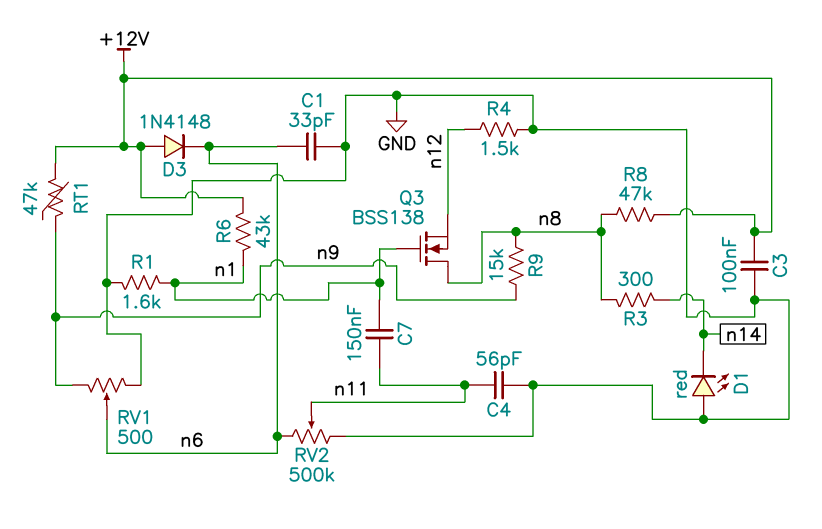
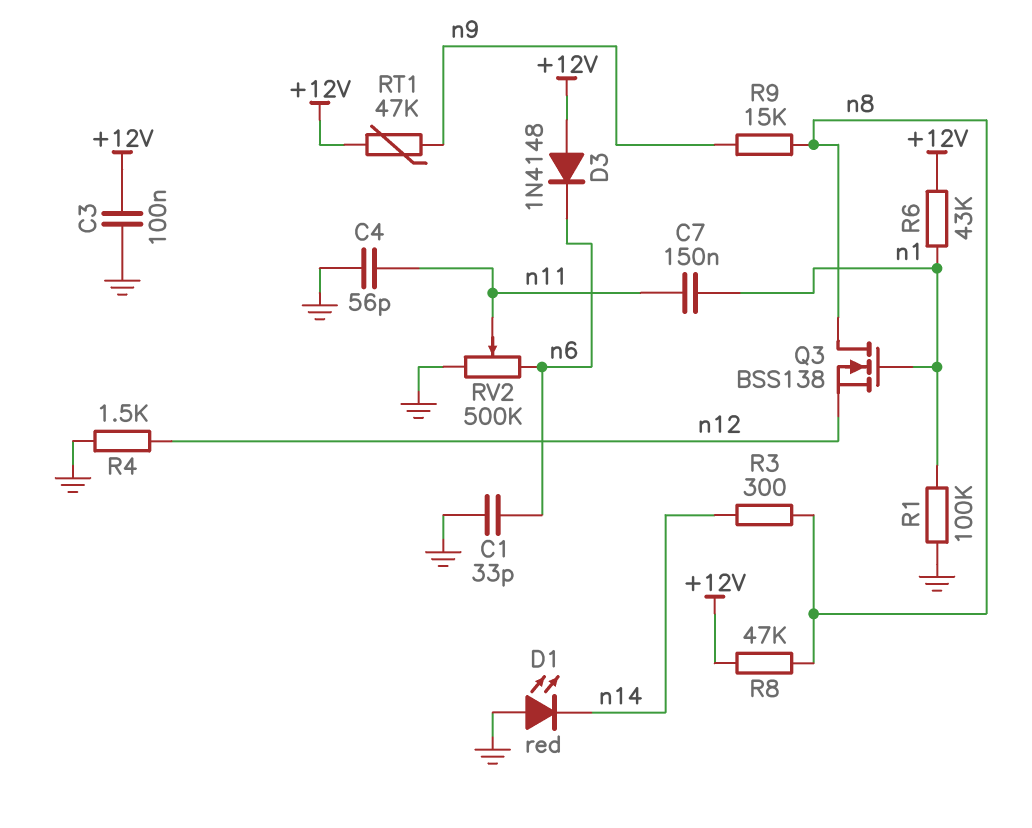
R1: 1.6k (GND, n1) -> 100k (GND, n1)
RV1: 500 (GND, n9, wiper n6) -> none

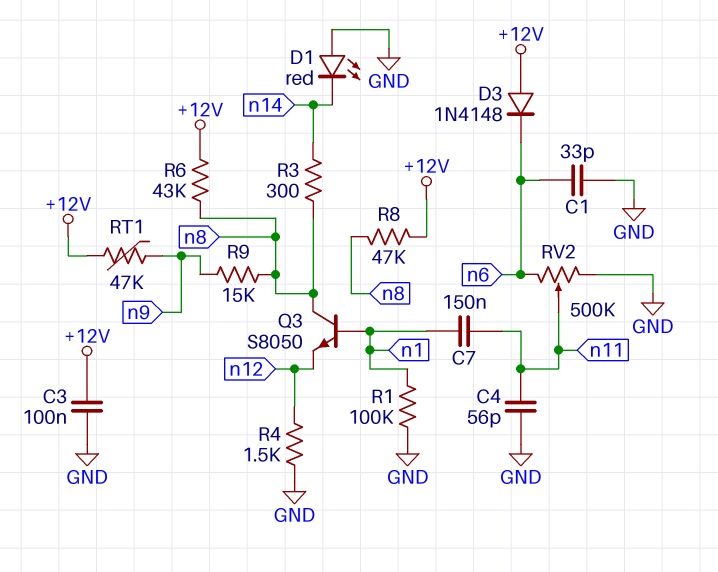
Q3: NMOS BSS138 (G n1, D n8, S n12) -> NPN S8050 (B n1, C n8, E n12)
R6: 43k (+12V, n1) -> 43k (+12V, n8)

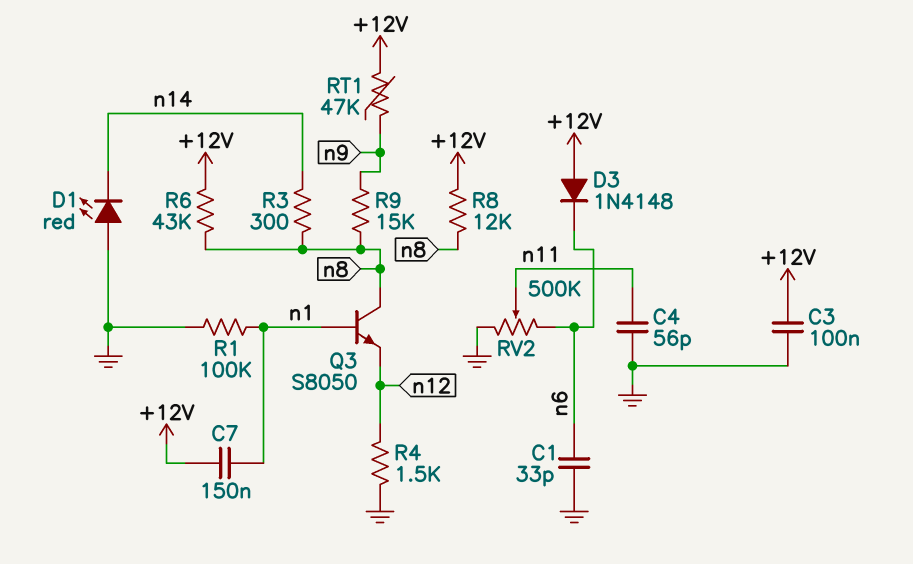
C7: 150nF (n1, n11) -> 150nF (+12V, n1)
R8: 47k (+12V, n8) -> 12k (+12V, n8)

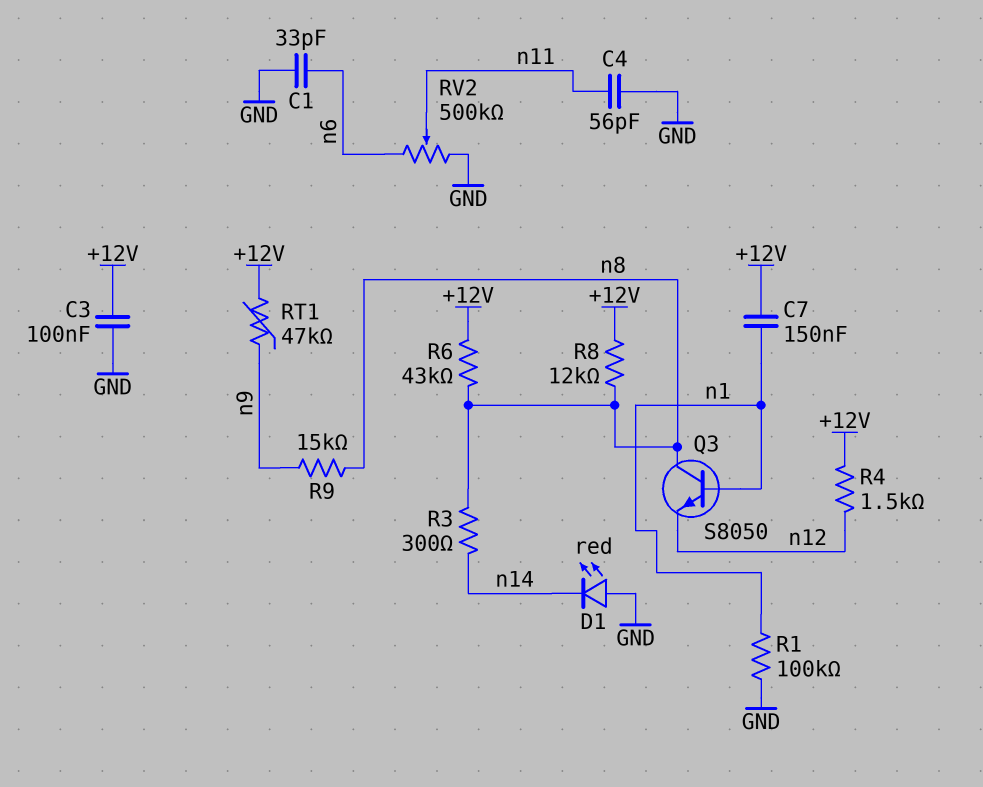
D3: diode 1N4148 (A +12V, K n6) -> none
R4: 1.5k (GND, n12) -> 1.5k (+12V, n12)

